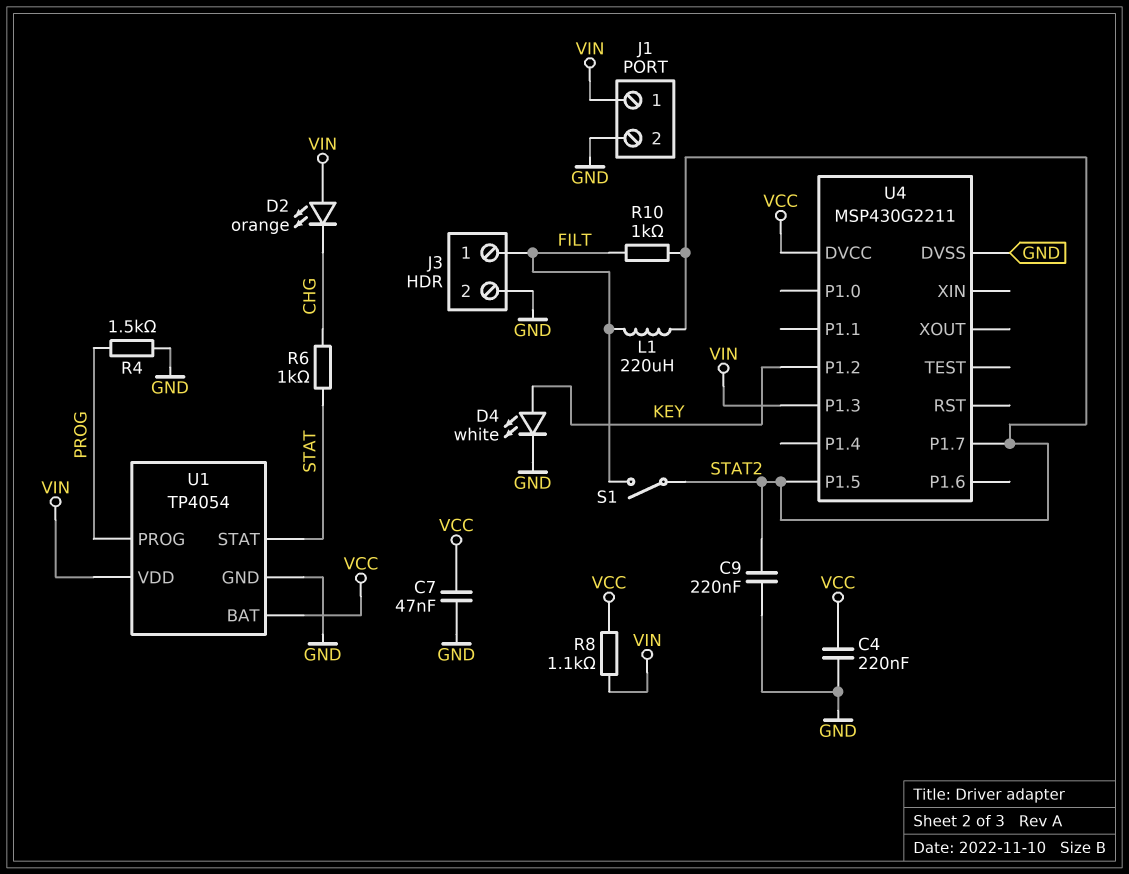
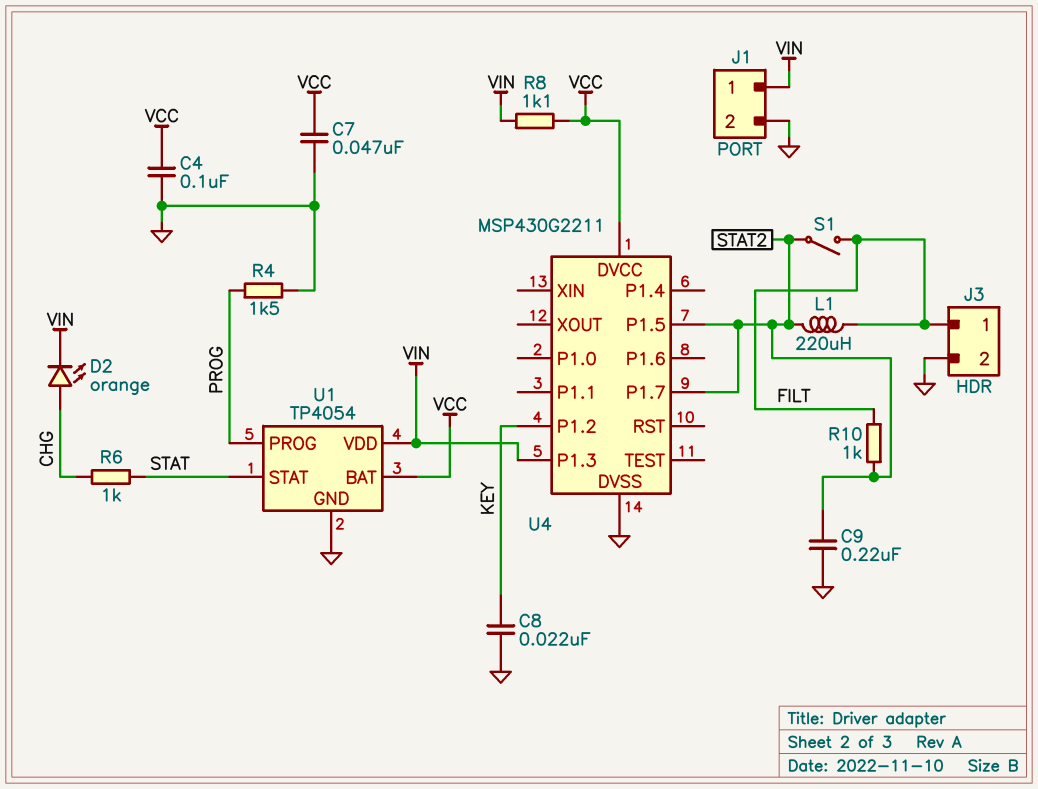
C4: 220nF (GND, VCC) -> 100nF (GND, VCC)
C8: none -> 22nF (GND, KEY)
D2: LED orange (A VIN, K CHG) -> LED orange (A CHG, K VIN)
D4: LED white (A KEY, K GND) -> none

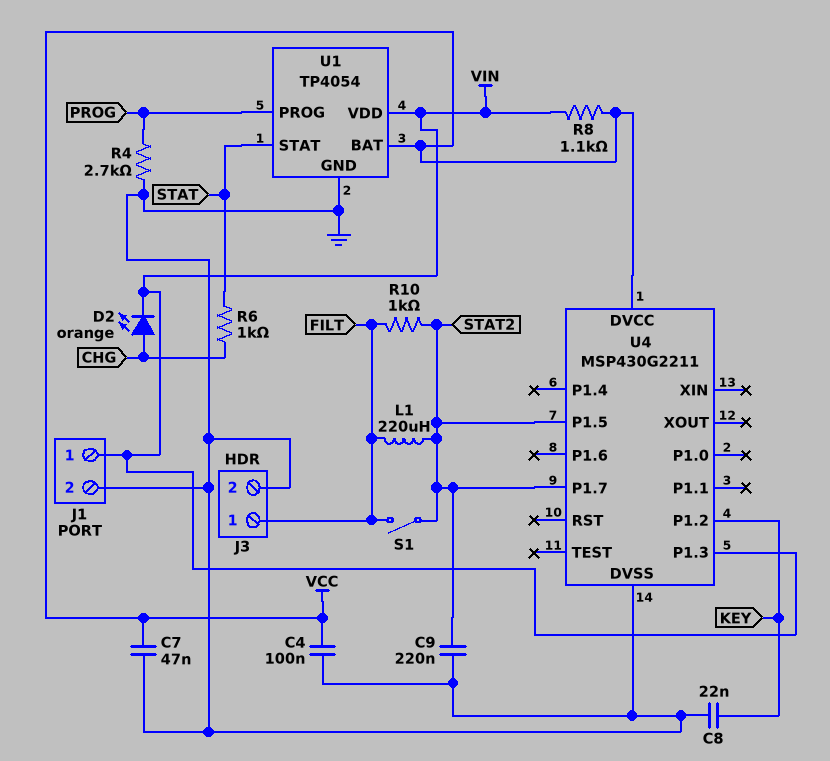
R4: 1.5k (GND, PROG) -> 2.7k (GND, PROG)

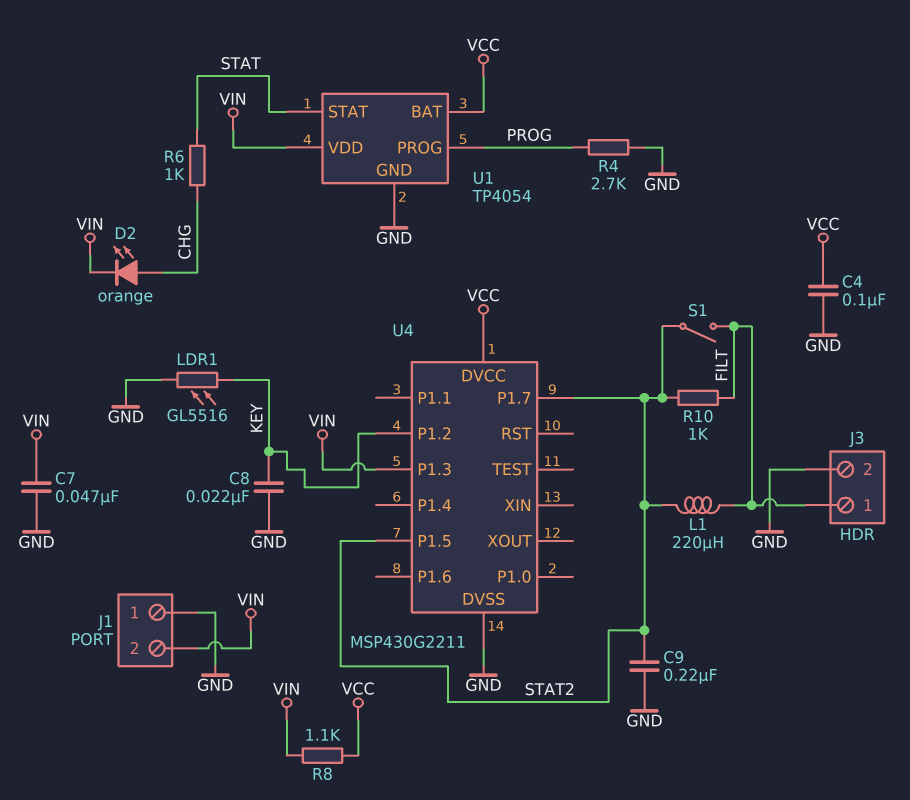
C7: 47nF (GND, VCC) -> 47nF (GND, VIN)
J1 pin 1: VIN -> GND
J1 pin 2: GND -> VIN
LDR1: none -> GL5516 (GND, KEY)

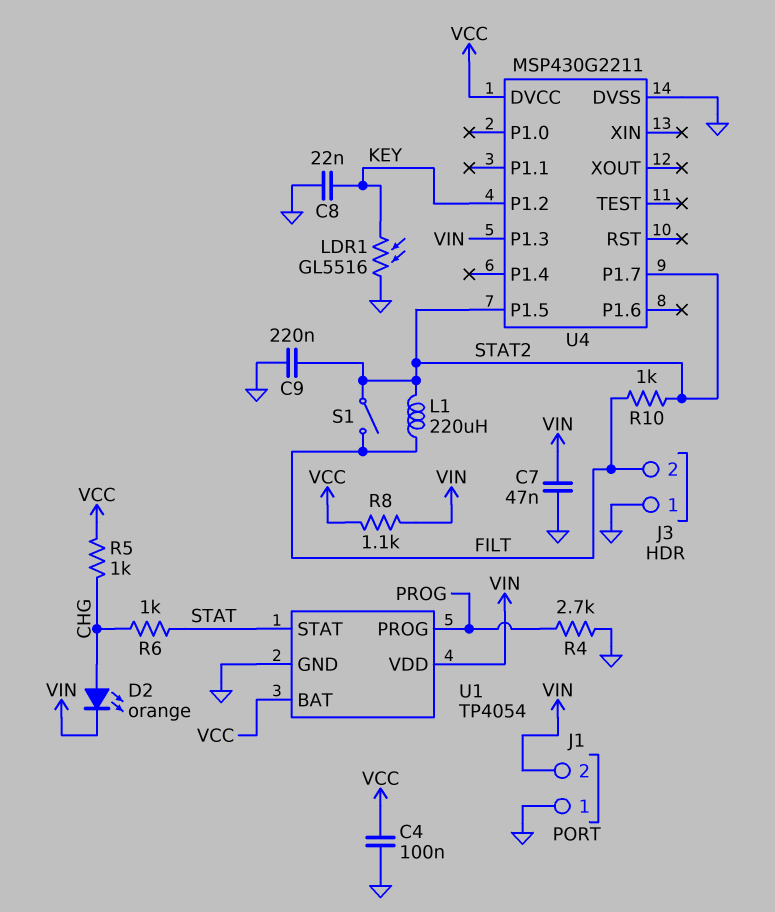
J3 pin 1: FILT -> GND
J3 pin 2: GND -> FILT
R5: none -> 1k (CHG, VCC)

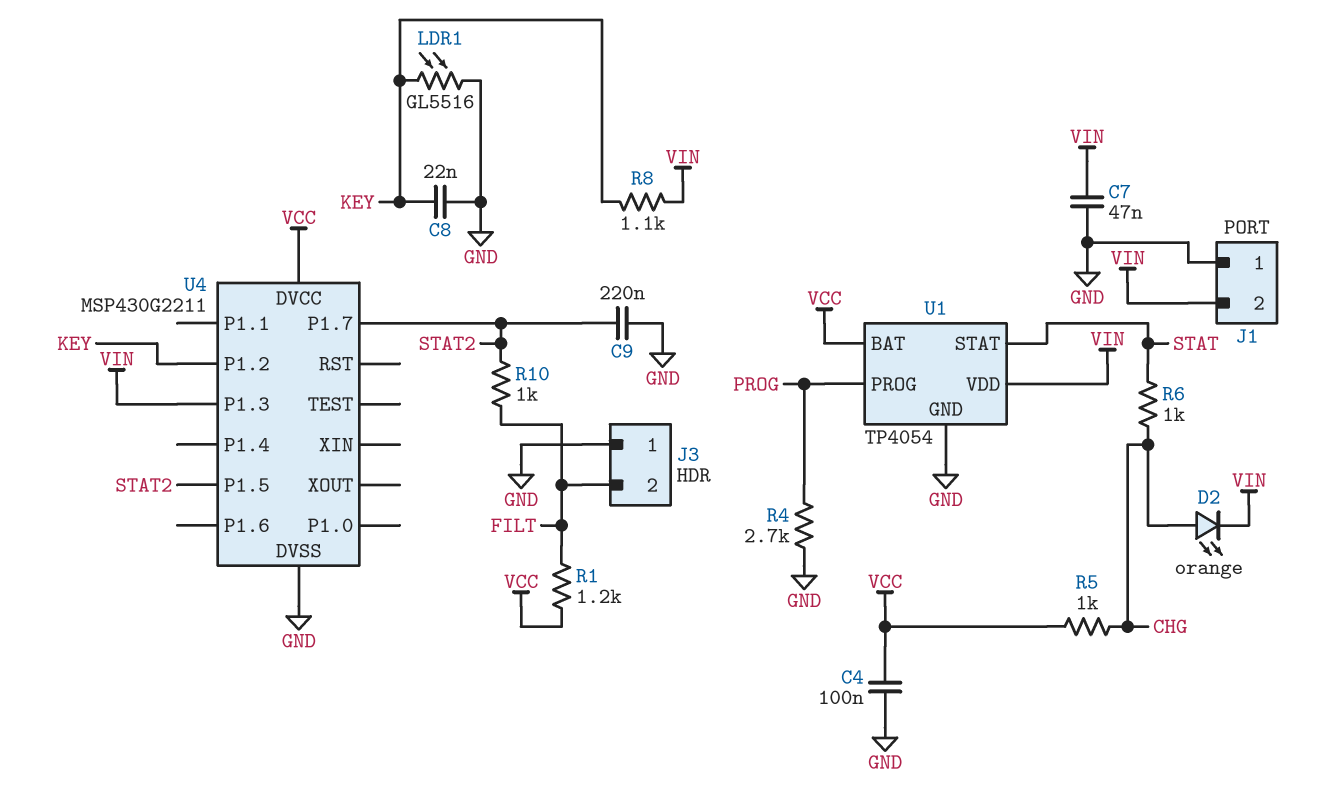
L1: 220uH (FILT, STAT2) -> none
R1: none -> 1.2k (FILT, VCC)
R8: 1.1k (VCC, VIN) -> 1.1k (KEY, VIN)
S1: switch (FILT, STAT2) -> none

